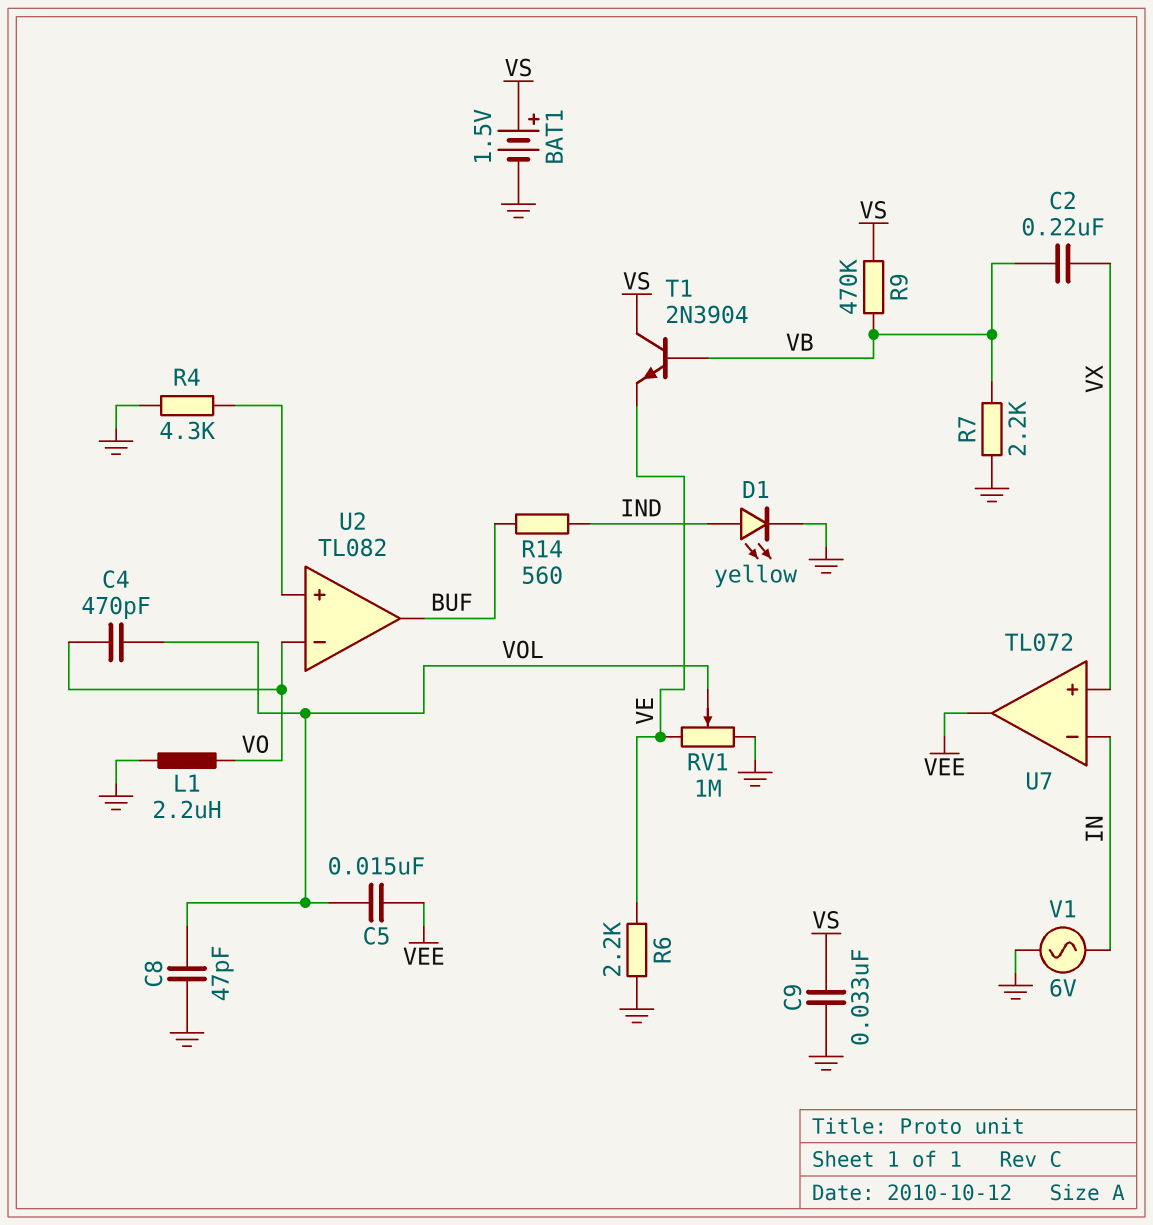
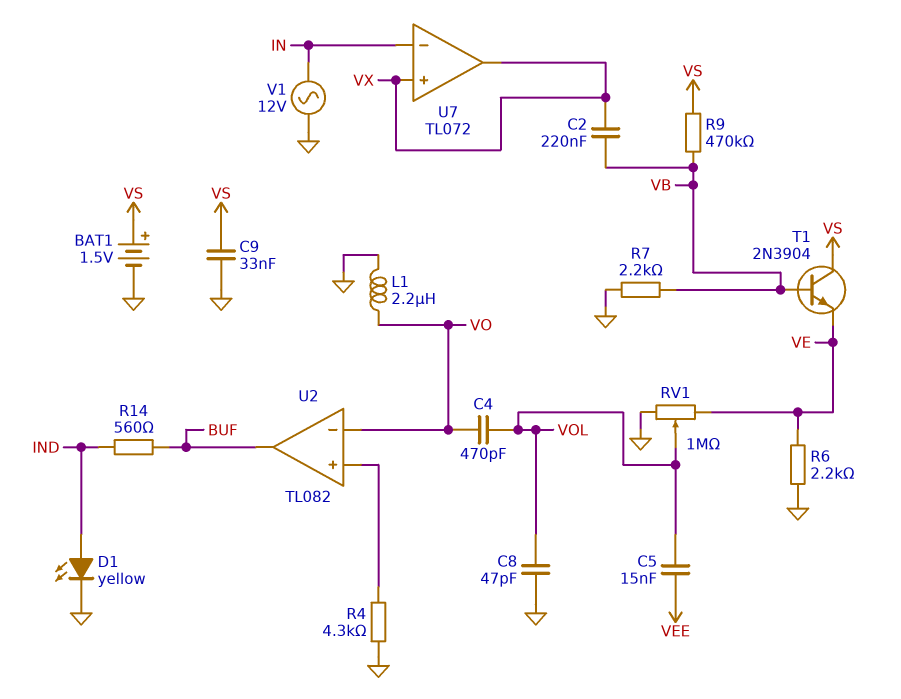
U7 pin out: VEE -> VX
V1: AC 6V (GND, IN) -> AC 12V (GND, IN)

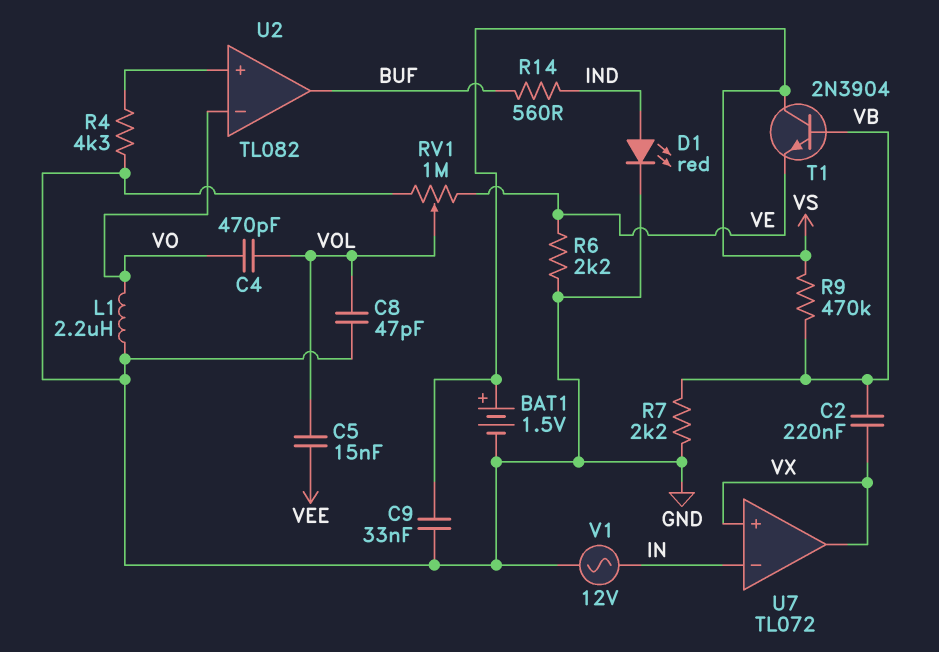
D1: LED yellow (A IND, K GND) -> LED red (A IND, K GND)

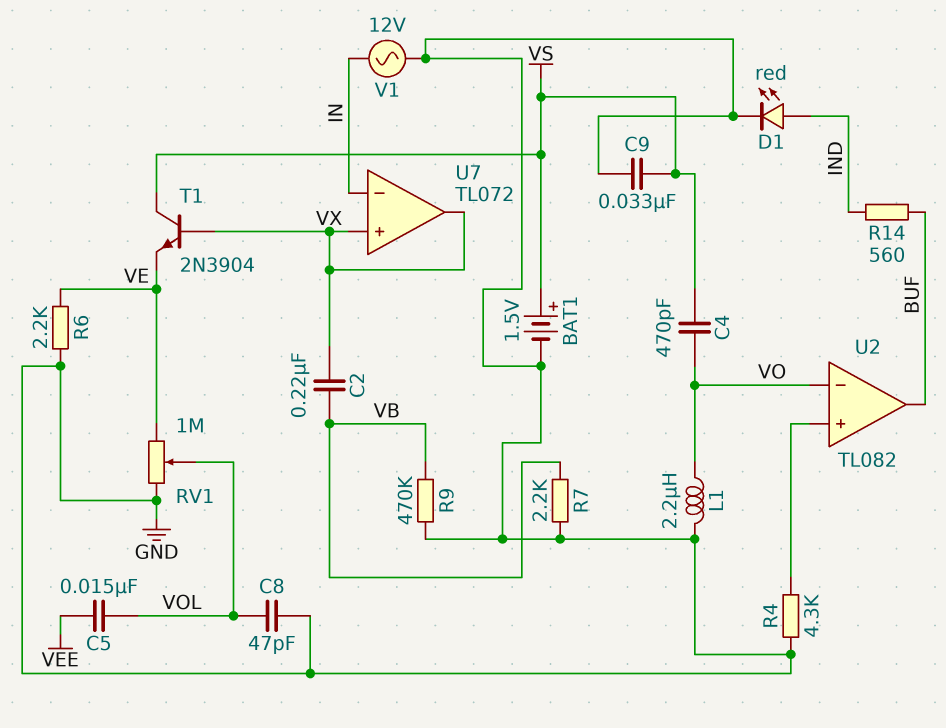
C4: 470pF (VO, VOL) -> 470pF (VO, VS)
R9: 470k (VB, VS) -> 470k (GND, VB)
T1: NPN 2N3904 (B VB, C VS, E VE) -> NPN 2N3904 (B VX, C VS, E VE)

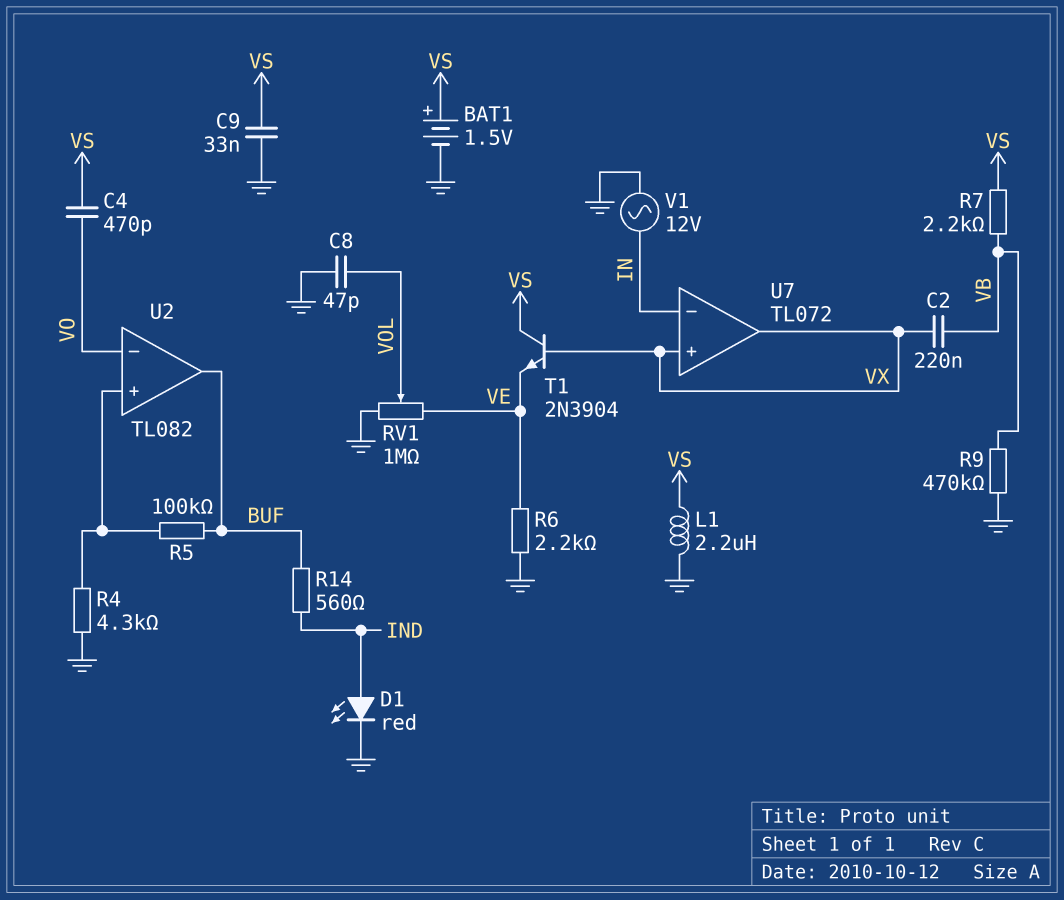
C5: 15nF (VEE, VOL) -> none
L1: 2.2uH (GND, VO) -> 2.2uH (GND, VS)
R5: none -> 100k (BUF, U2/in+)
R7: 2.2k (GND, VB) -> 2.2k (VB, VS)

